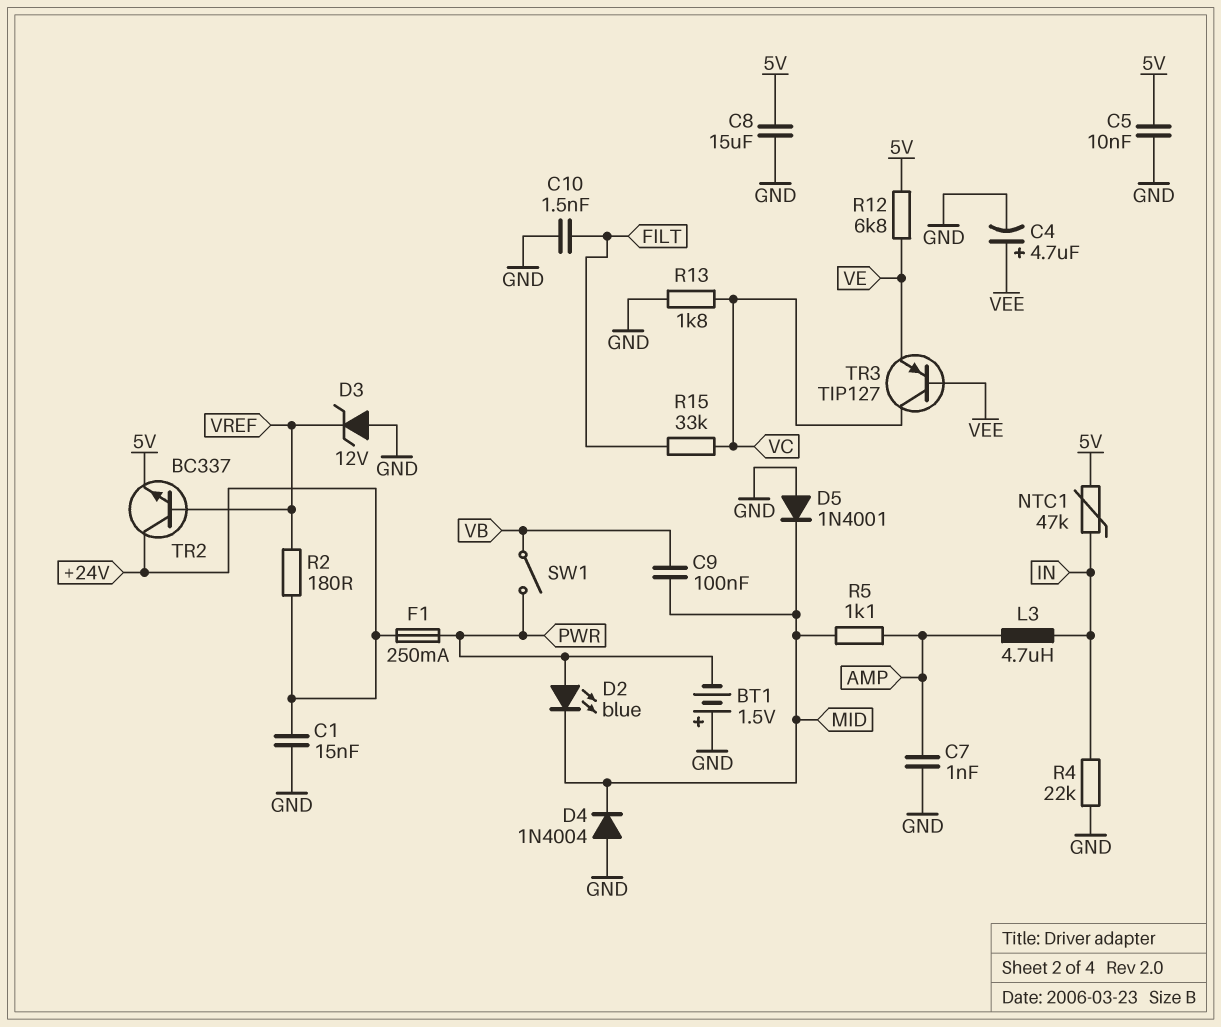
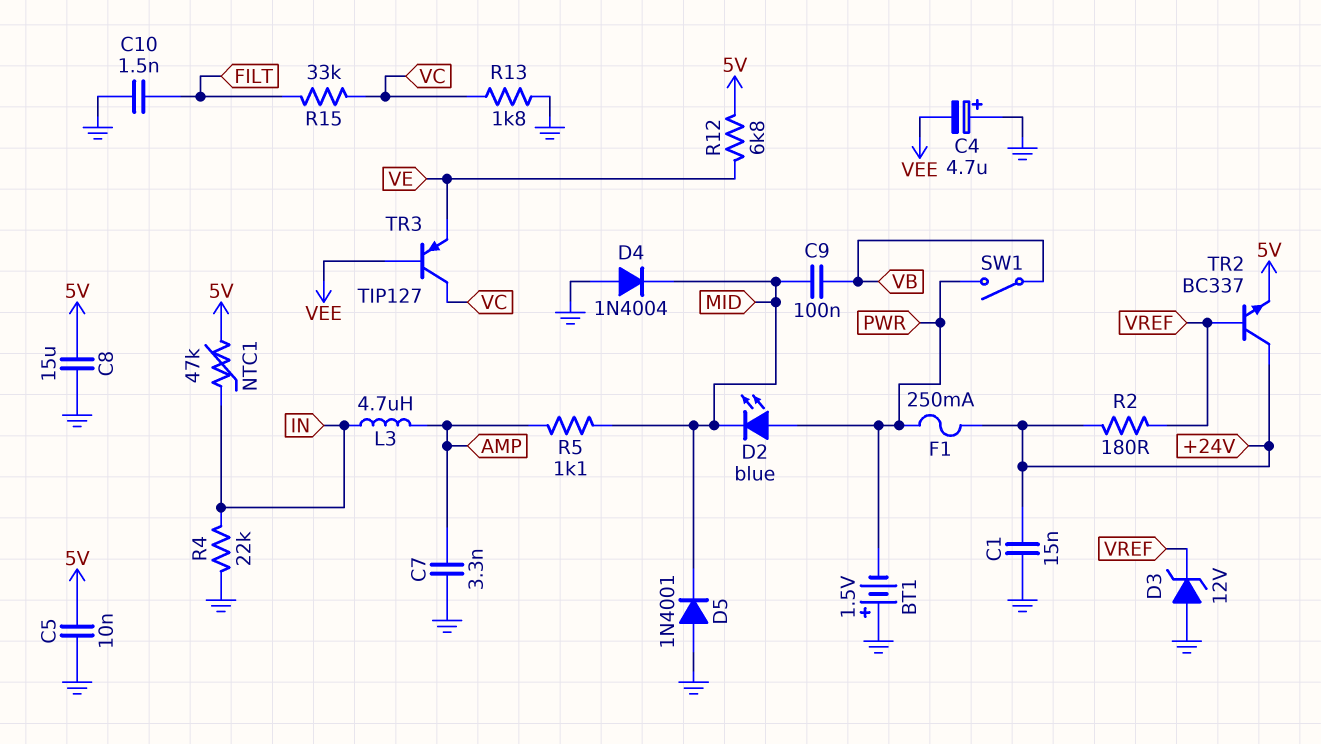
C4: 4.7uF (plus VEE, minus GND) -> 4.7uF (plus GND, minus VEE)
C7: 1nF (AMP, GND) -> 3.3nF (AMP, GND)

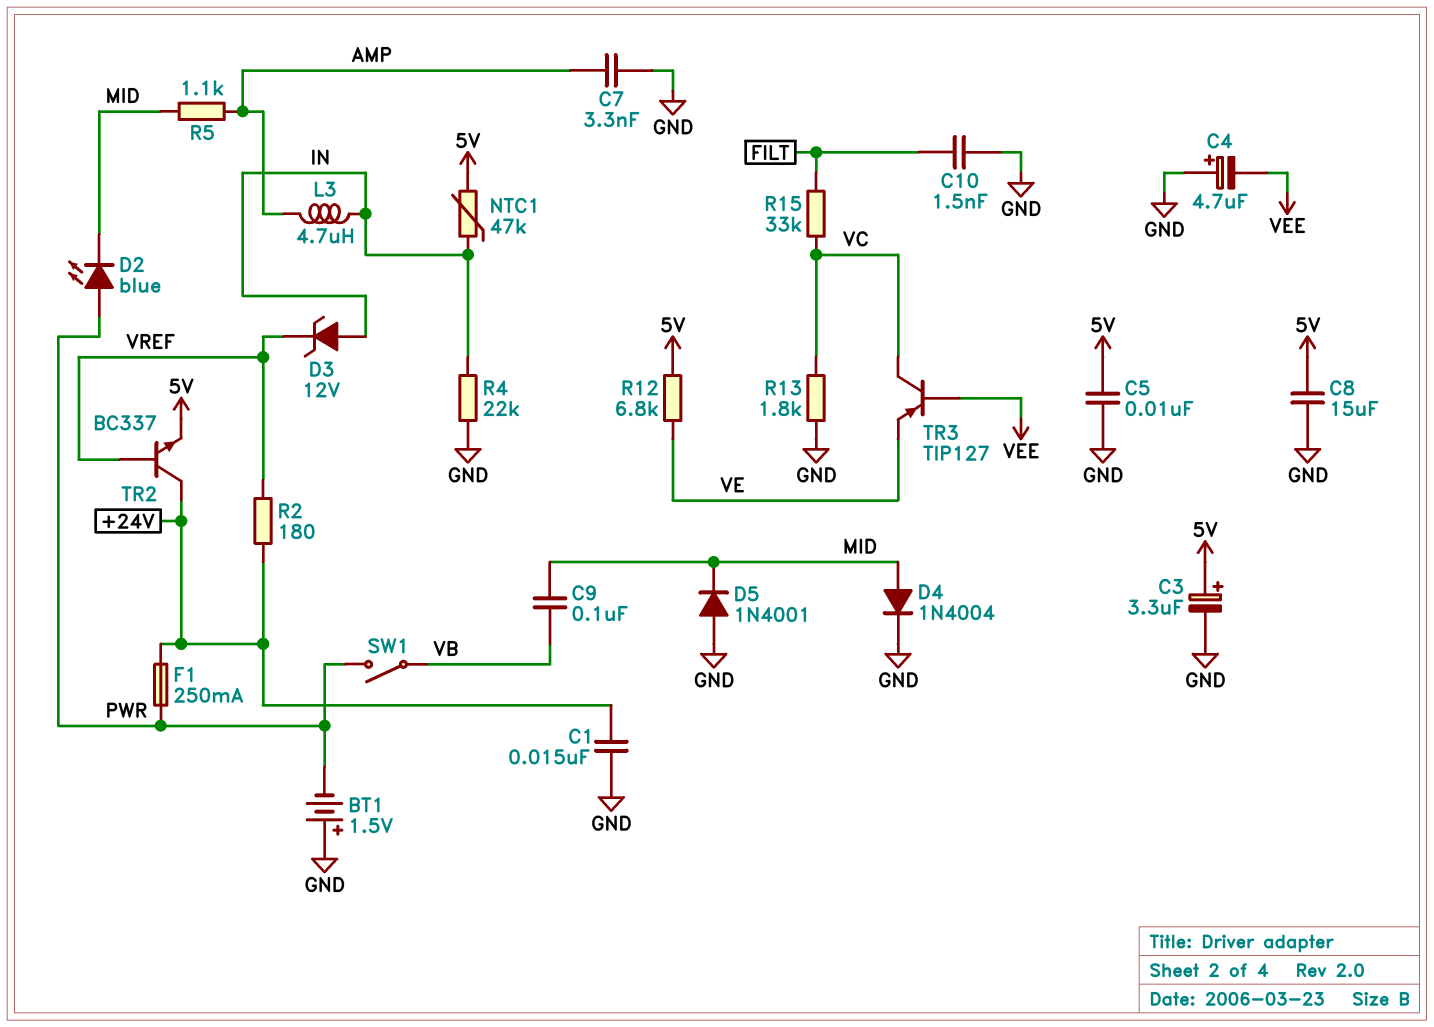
C3: none -> 3.3uF (plus 5V, minus GND)
D3: zener 12V (A GND, K VREF) -> zener 12V (A IN, K VREF)
D4: diode 1N4004 (A GND, K MID) -> diode 1N4004 (A MID, K GND)

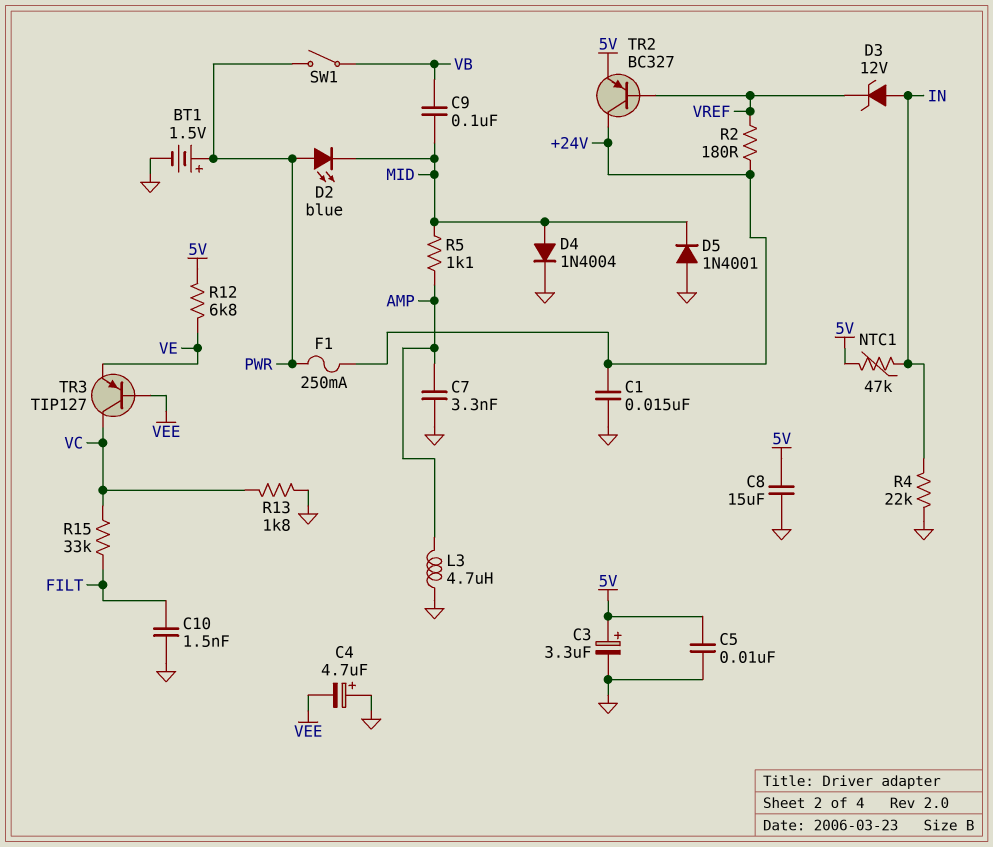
BT1: 1.5V (plus GND, minus PWR) -> 1.5V (plus PWR, minus GND)
L3: 4.7uH (AMP, IN) -> 4.7uH (AMP, GND)
TR2: NPN BC337 (B VREF, C +24V, E 5V) -> PNP BC327 (B VREF, C +24V, E 5V)

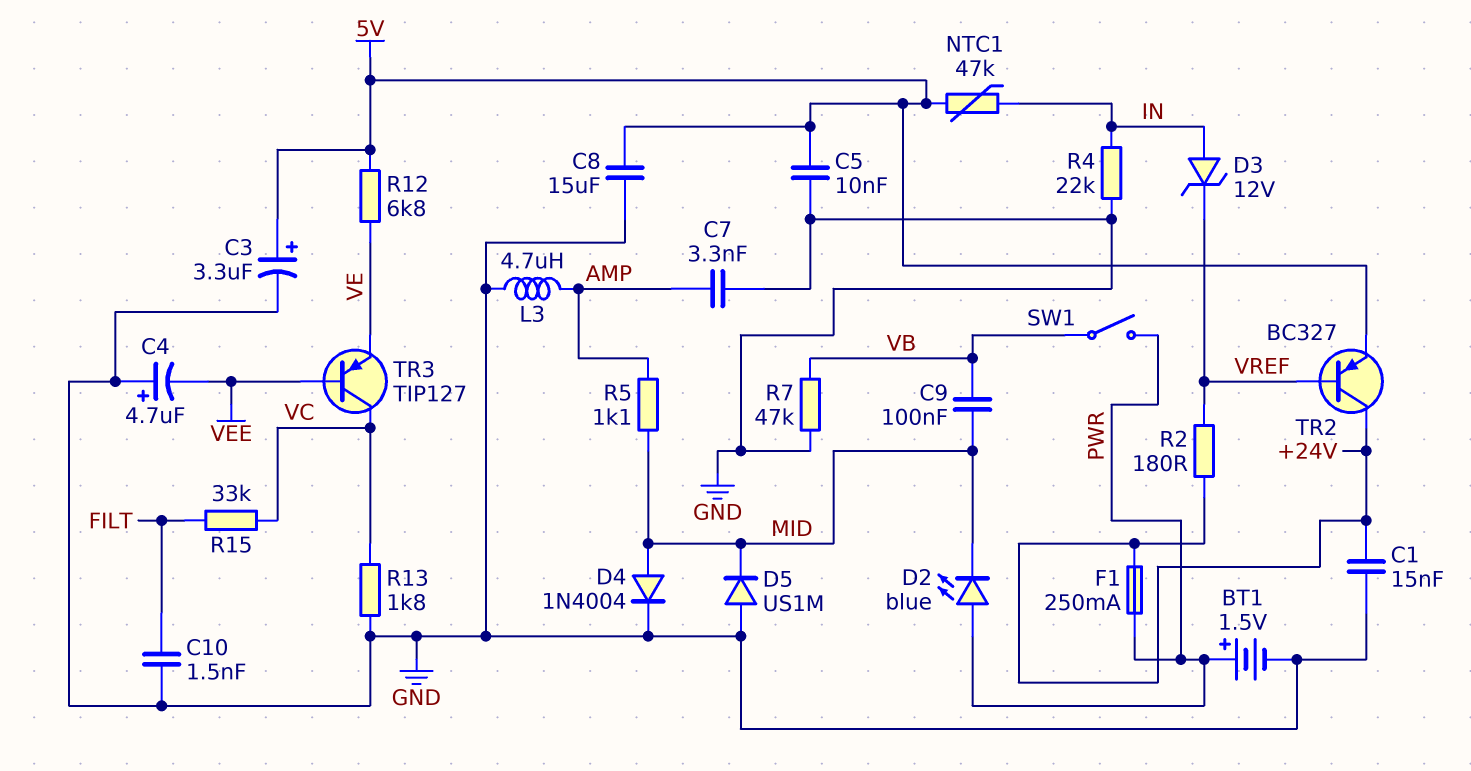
D5: diode 1N4001 (A GND, K MID) -> diode US1M (A GND, K MID)
R7: none -> 47k (GND, VB)

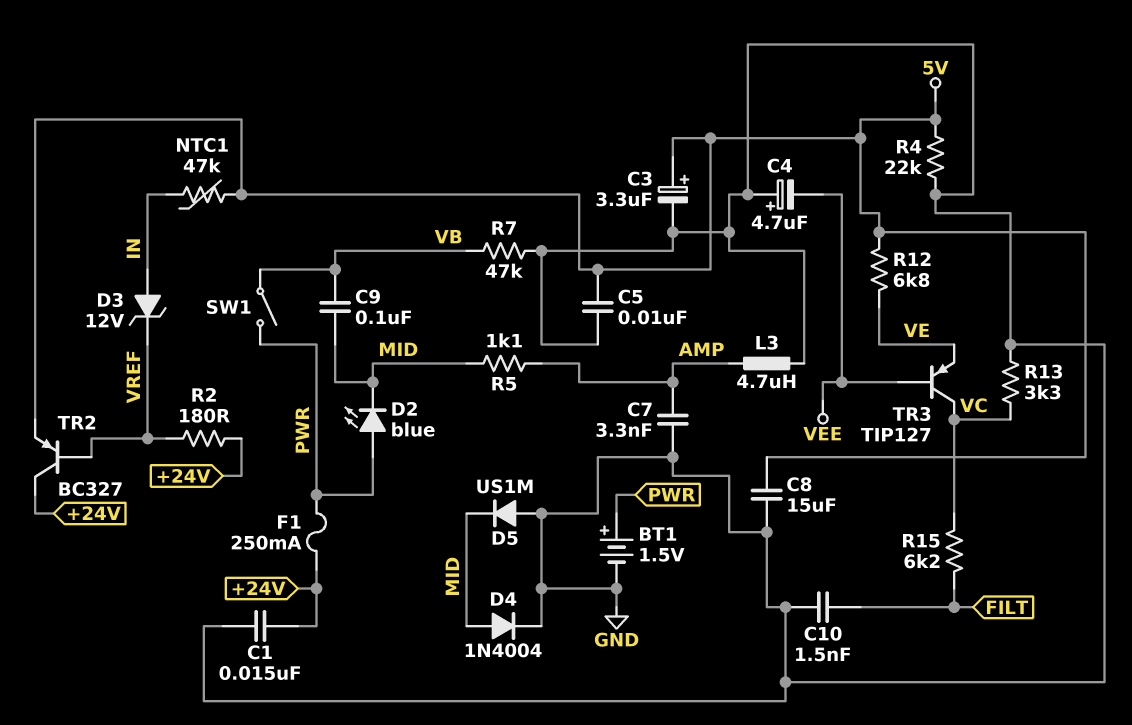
R4: 22k (GND, IN) -> 22k (5V, GND)
R13: 1.8k (GND, VC) -> 3.3k (GND, VC)
R15: 33k (FILT, VC) -> 6.2k (FILT, VC)

